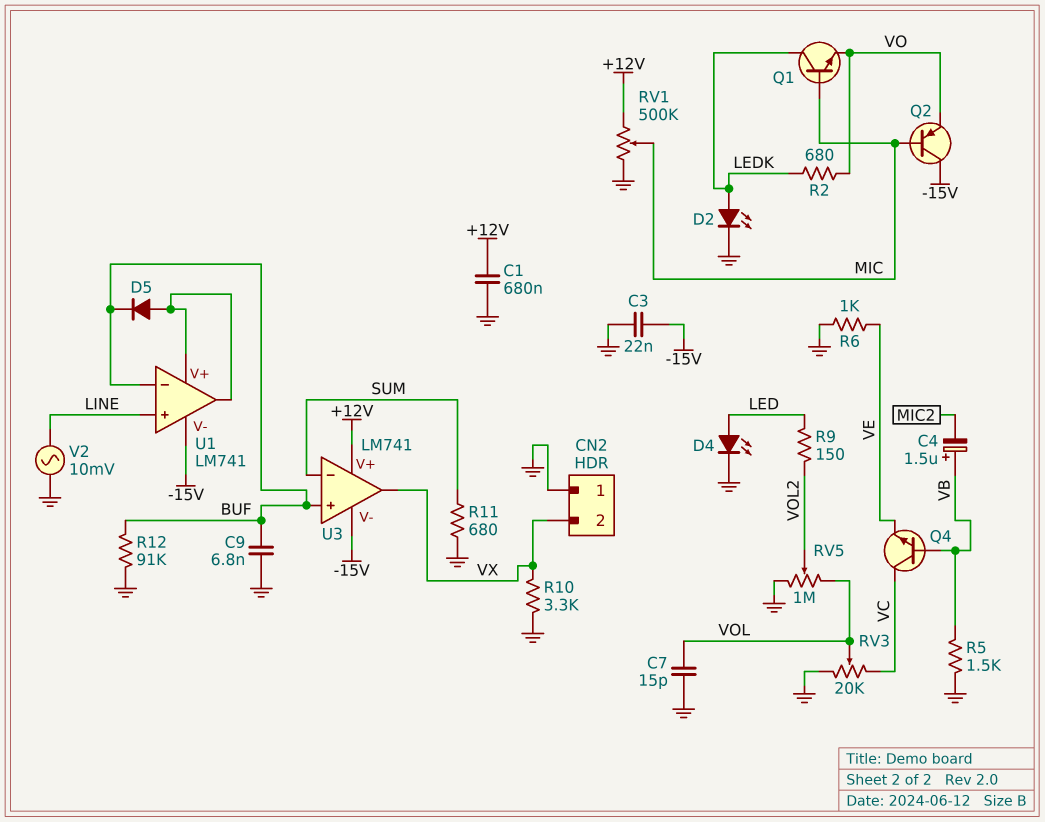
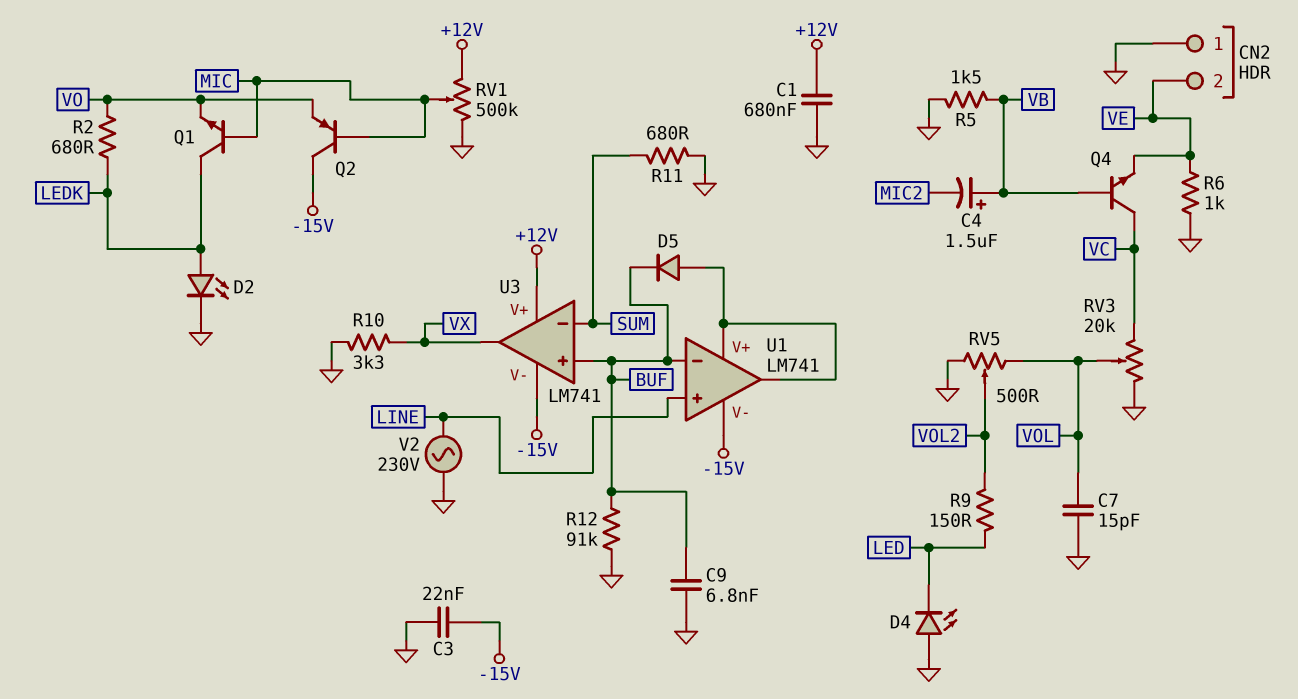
CN2 pin 2: VX -> VE
D4: LED (A LED, K GND) -> LED (A GND, K LED)
RV5: 1M (GND, VOL, wiper VOL2) -> 500 (GND, VOL, wiper VOL2)
V2: AC 10mV (GND, LINE) -> AC 230V (GND, LINE)

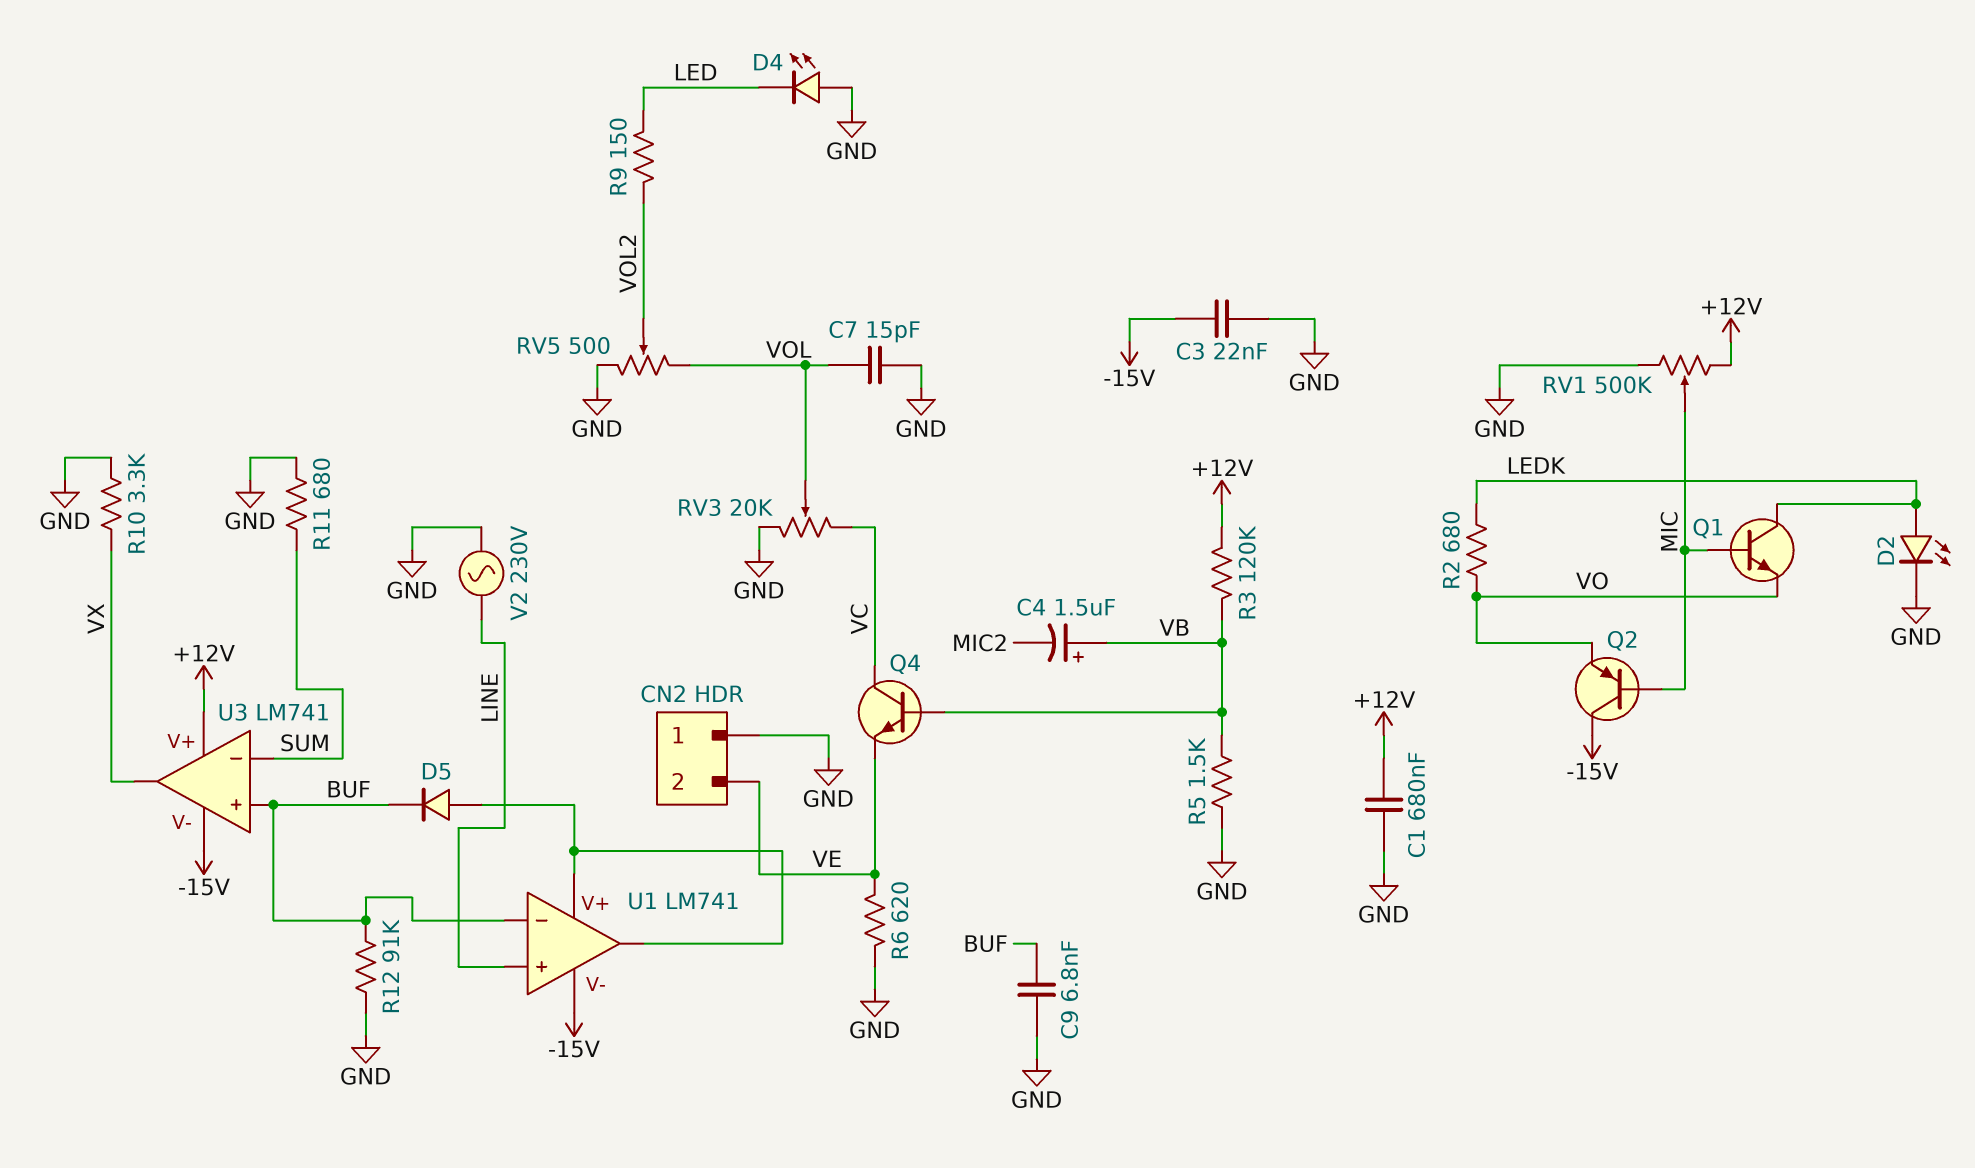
R3: none -> 120k (+12V, VB)
R6: 1k (GND, VE) -> 620 (GND, VE)

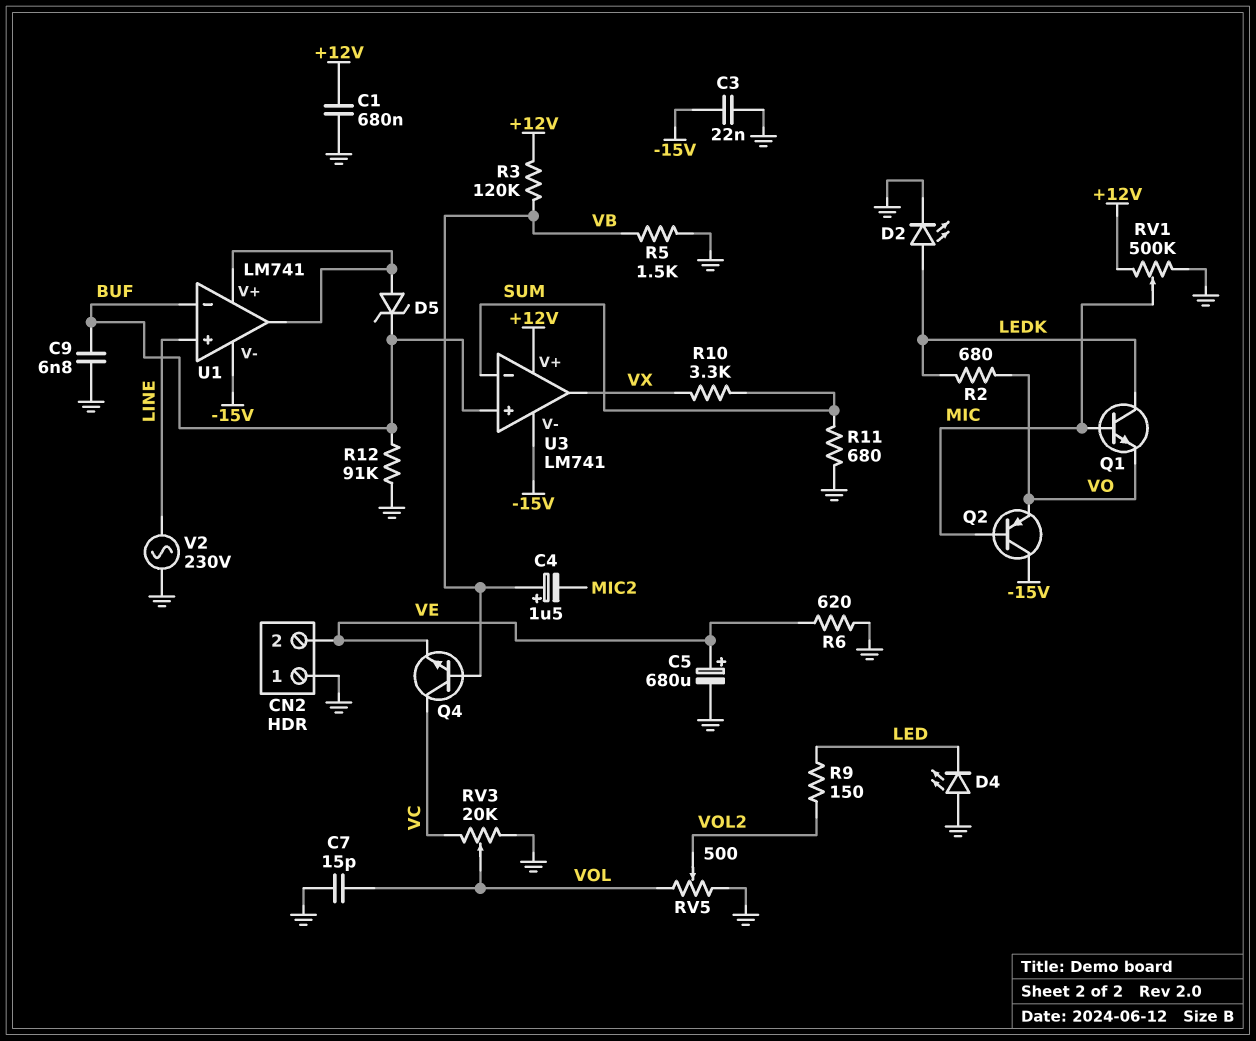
C5: none -> 680uF (plus VE, minus GND)
D5: diode (A U1/V+, K BUF) -> zener (A U1/V+, K BUF)
R10: 3.3k (GND, VX) -> 3.3k (SUM, VX)

